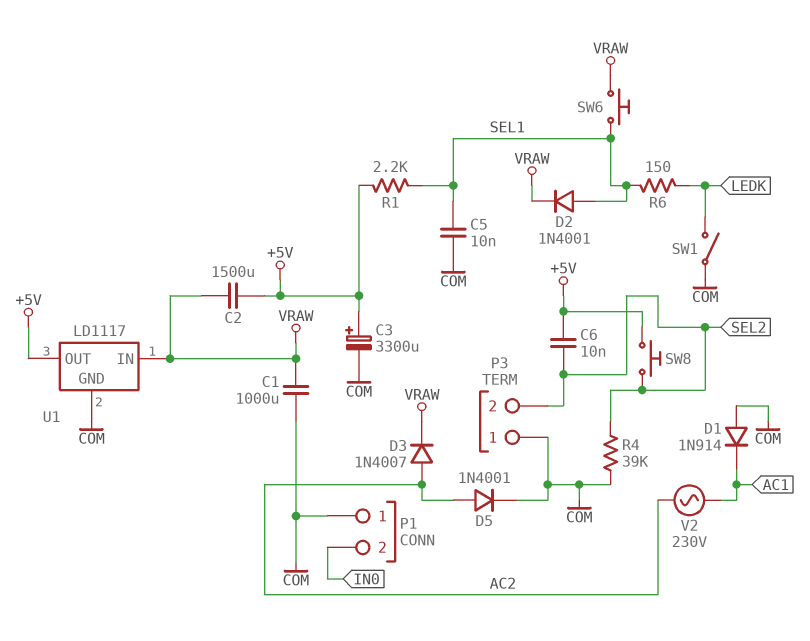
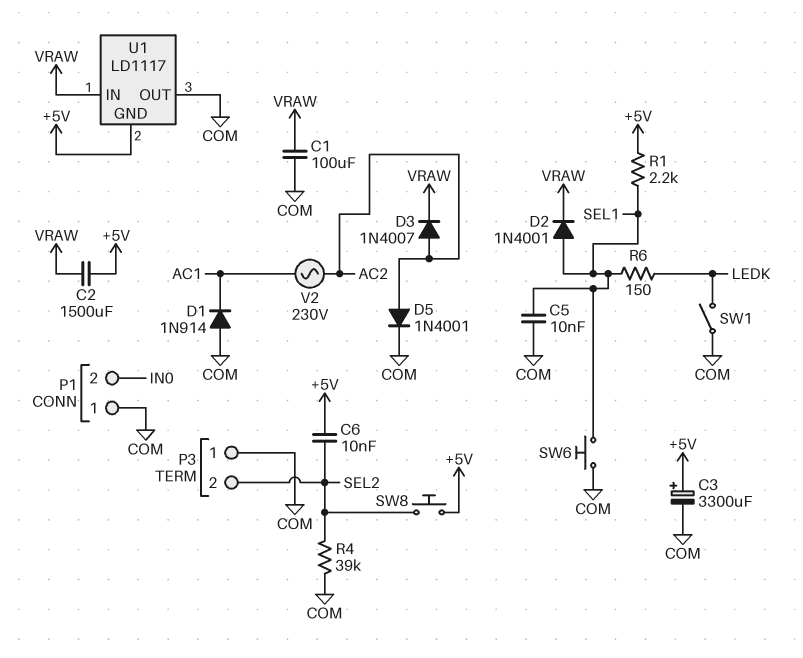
C1: 1000uF (COM, VRAW) -> 100uF (COM, VRAW)
SW6: button (SEL1, VRAW) -> button (COM, SEL1)
U1 pin GND: COM -> +5V
U1 pin OUT: +5V -> COM

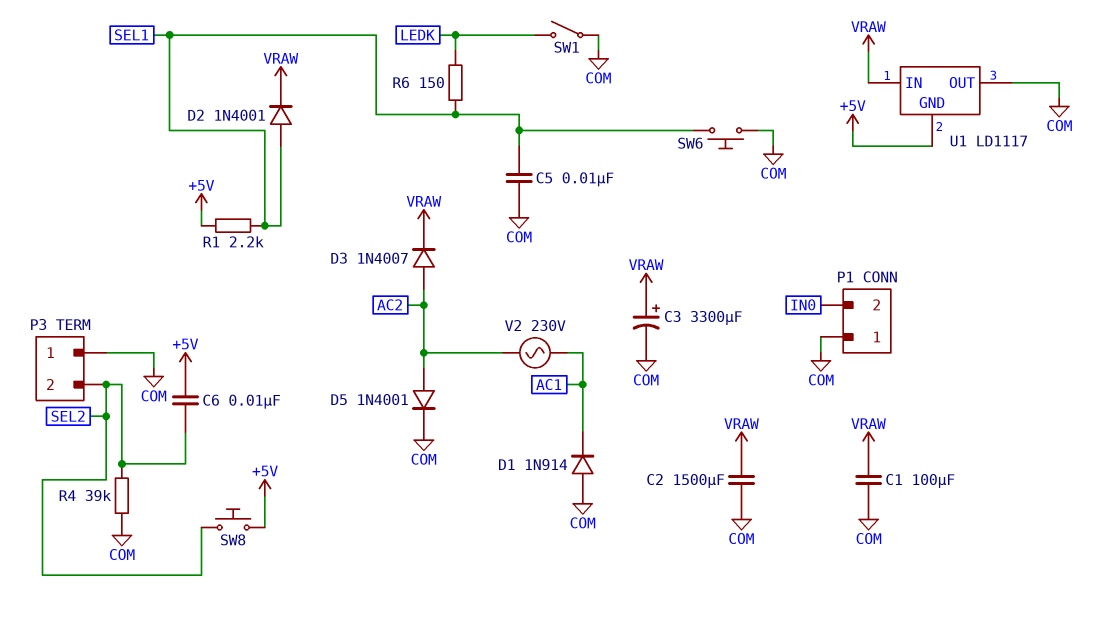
C2: 1500uF (+5V, VRAW) -> 1500uF (COM, VRAW)
C3: 3300uF (plus +5V, minus COM) -> 3300uF (plus VRAW, minus COM)

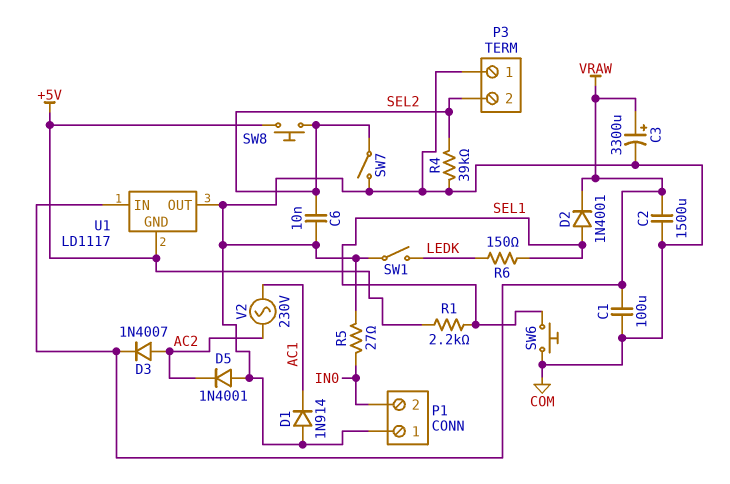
C5: 10nF (COM, SEL1) -> none
C6: 10nF (+5V, SEL2) -> 10nF (COM, SEL2)
D5: diode 1N4001 (A AC2, K COM) -> diode 1N4001 (A COM, K AC2)
R5: none -> 27 (COM, IN0)
SW7: none -> switch (COM, SEL2)

